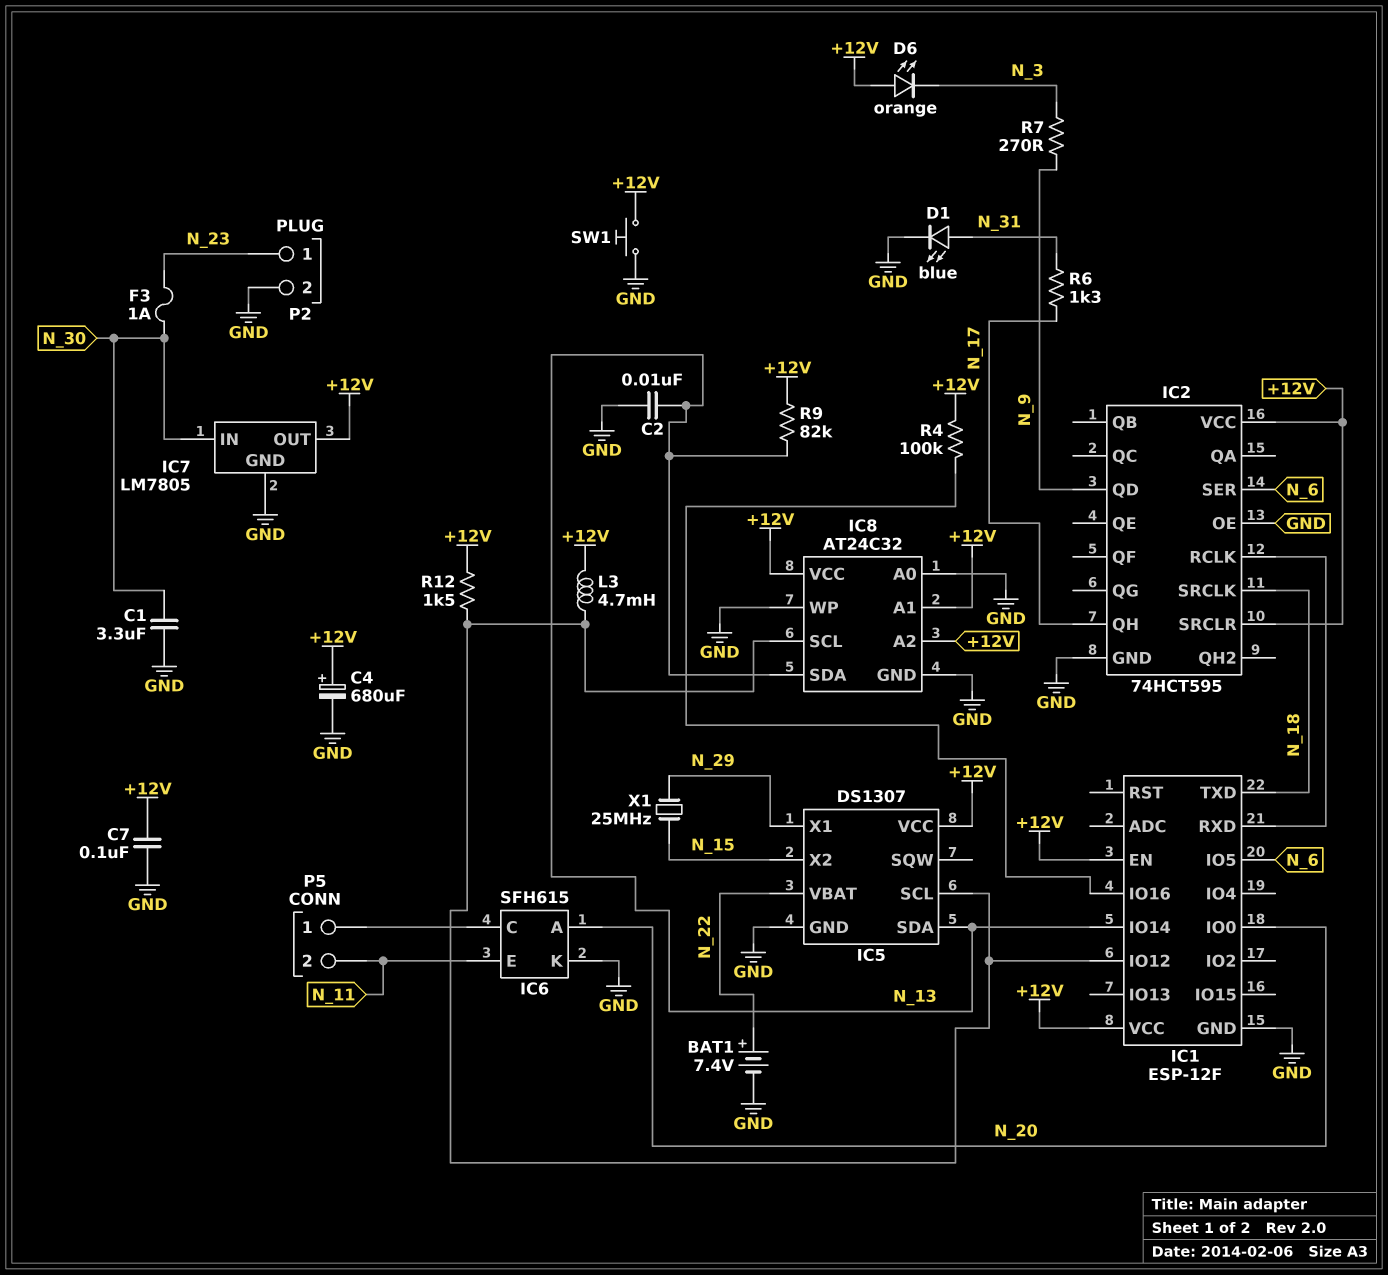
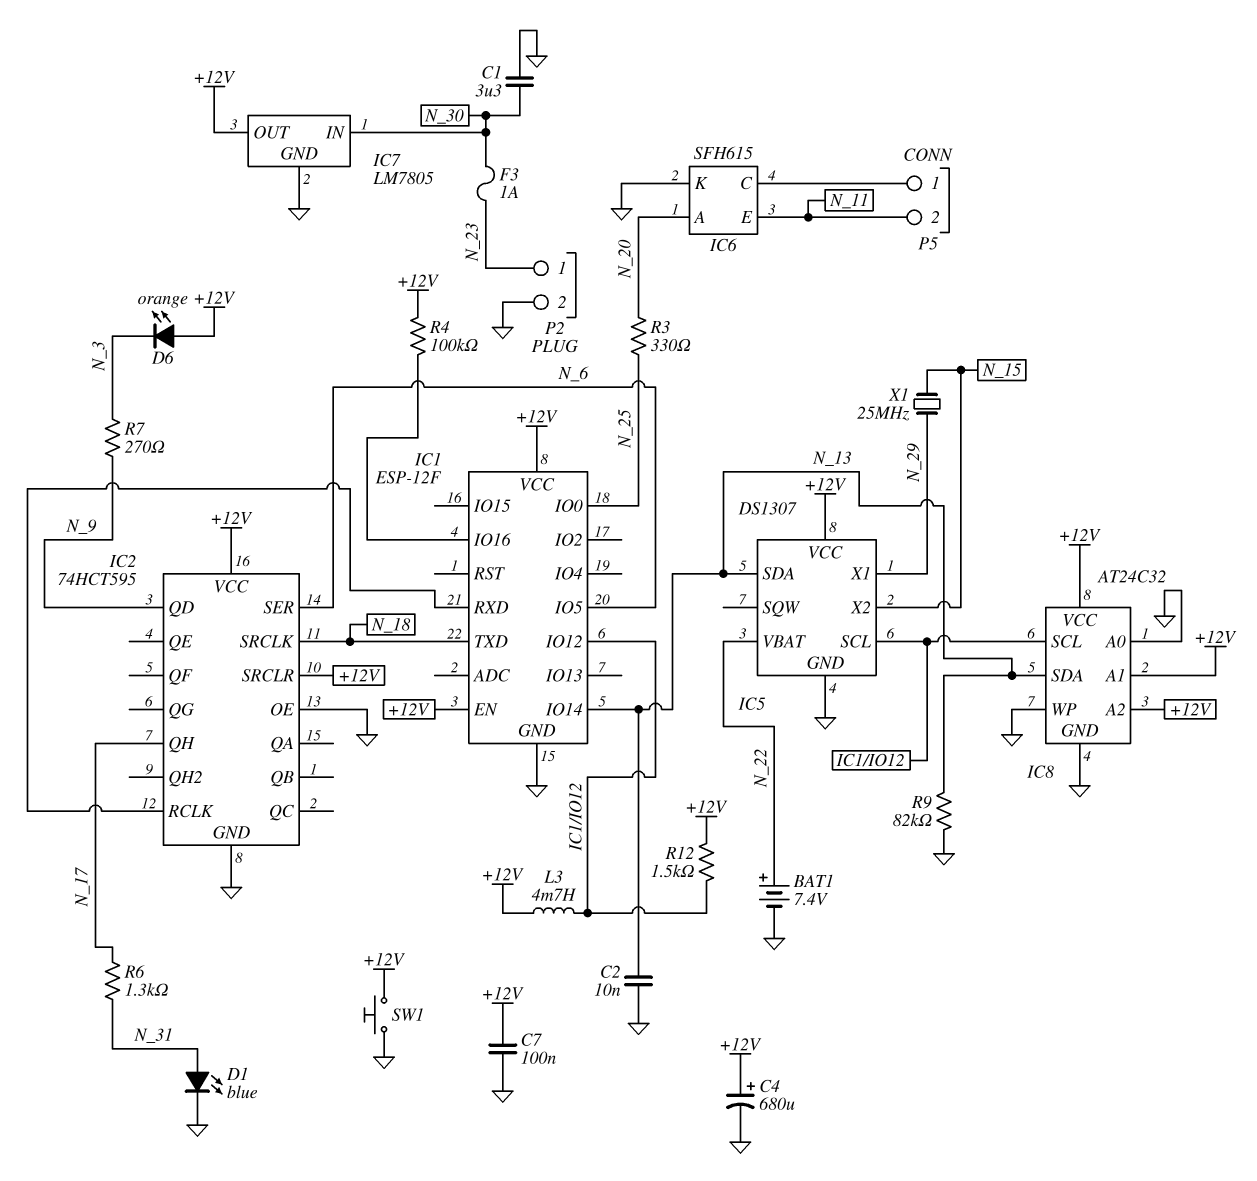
IC1 pin IO0: N_20 -> N_25
R3: none -> 330 (N_20, N_25)
R9: 82k (+12V, N_13) -> 82k (GND, N_13)

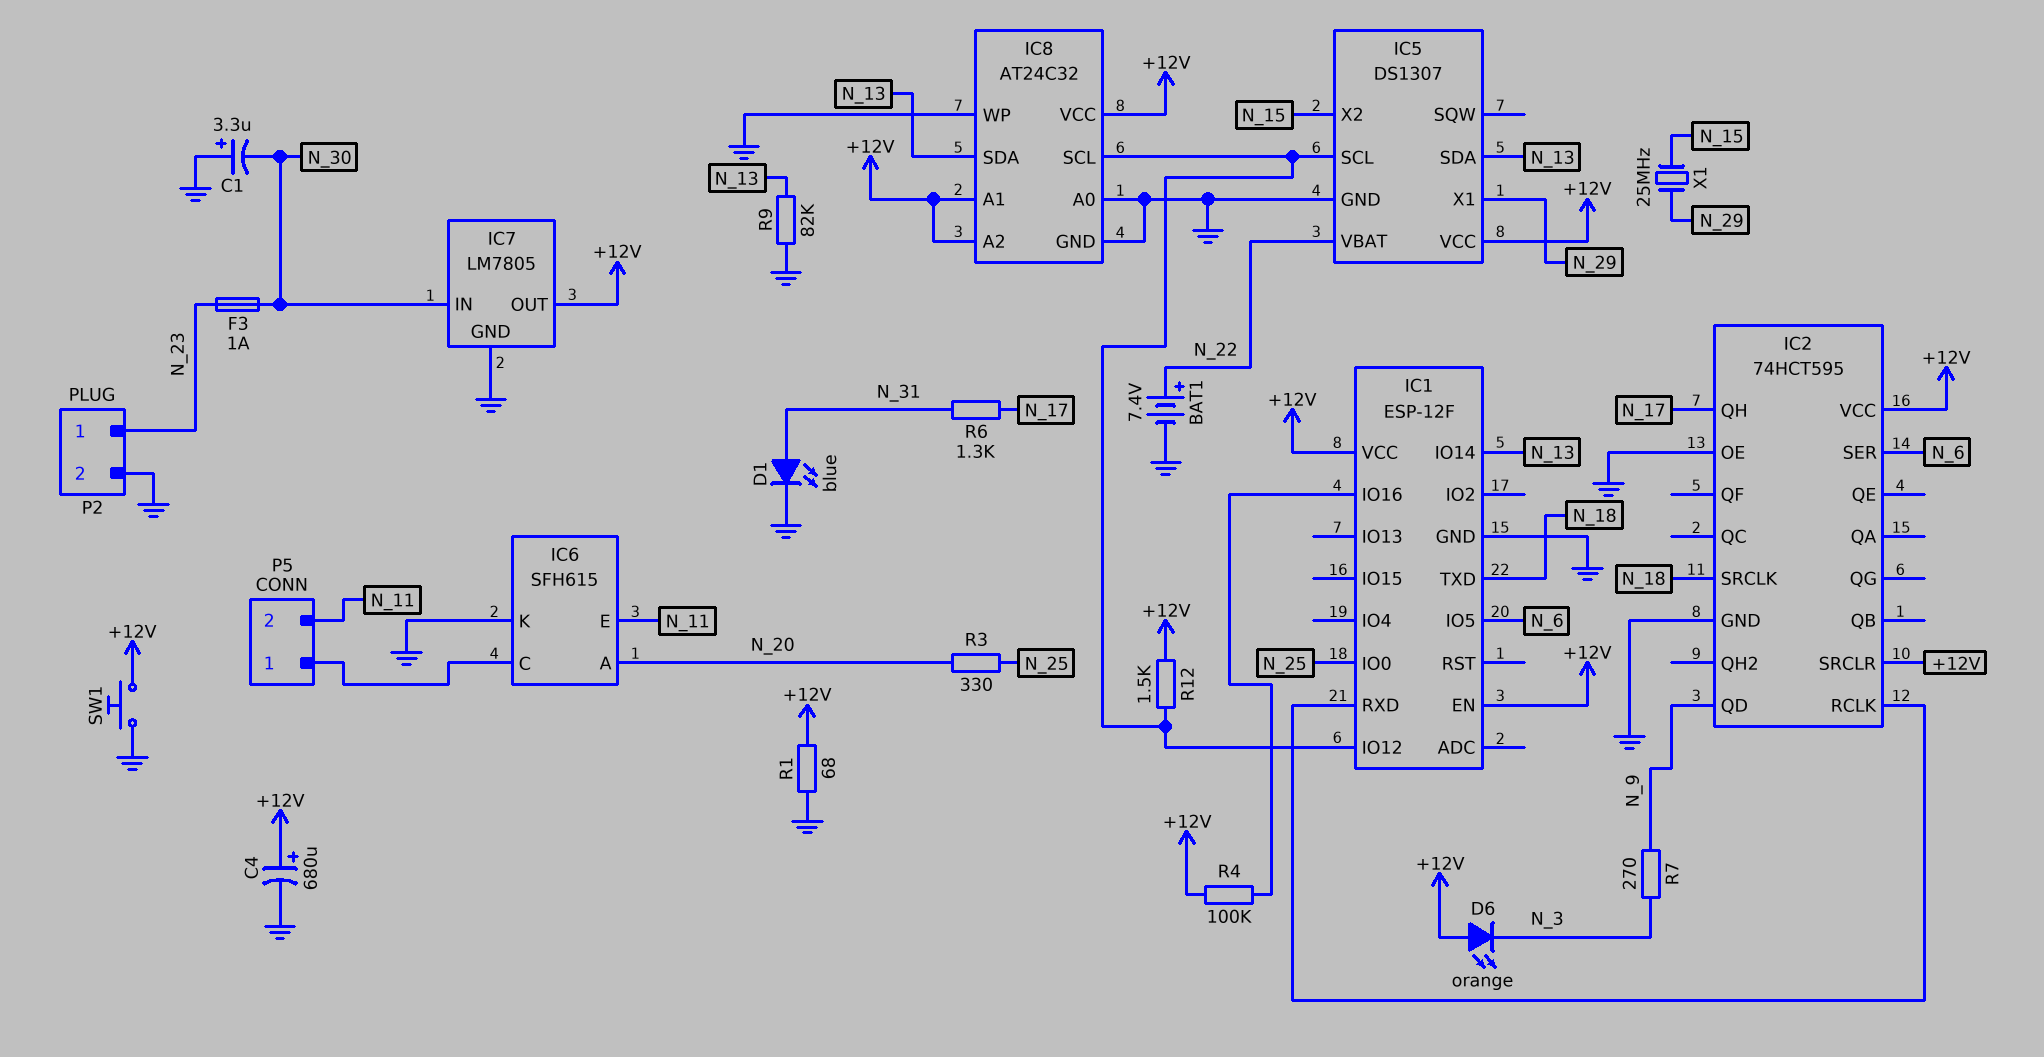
C1: 3.3uF (GND, N_30) -> 3.3uF (plus GND, minus N_30)
C2: 10nF (GND, N_13) -> none
C7: 100nF (+12V, GND) -> none
L3: 4.7mH (+12V, IC1/IO12) -> none
R1: none -> 68 (+12V, GND)

